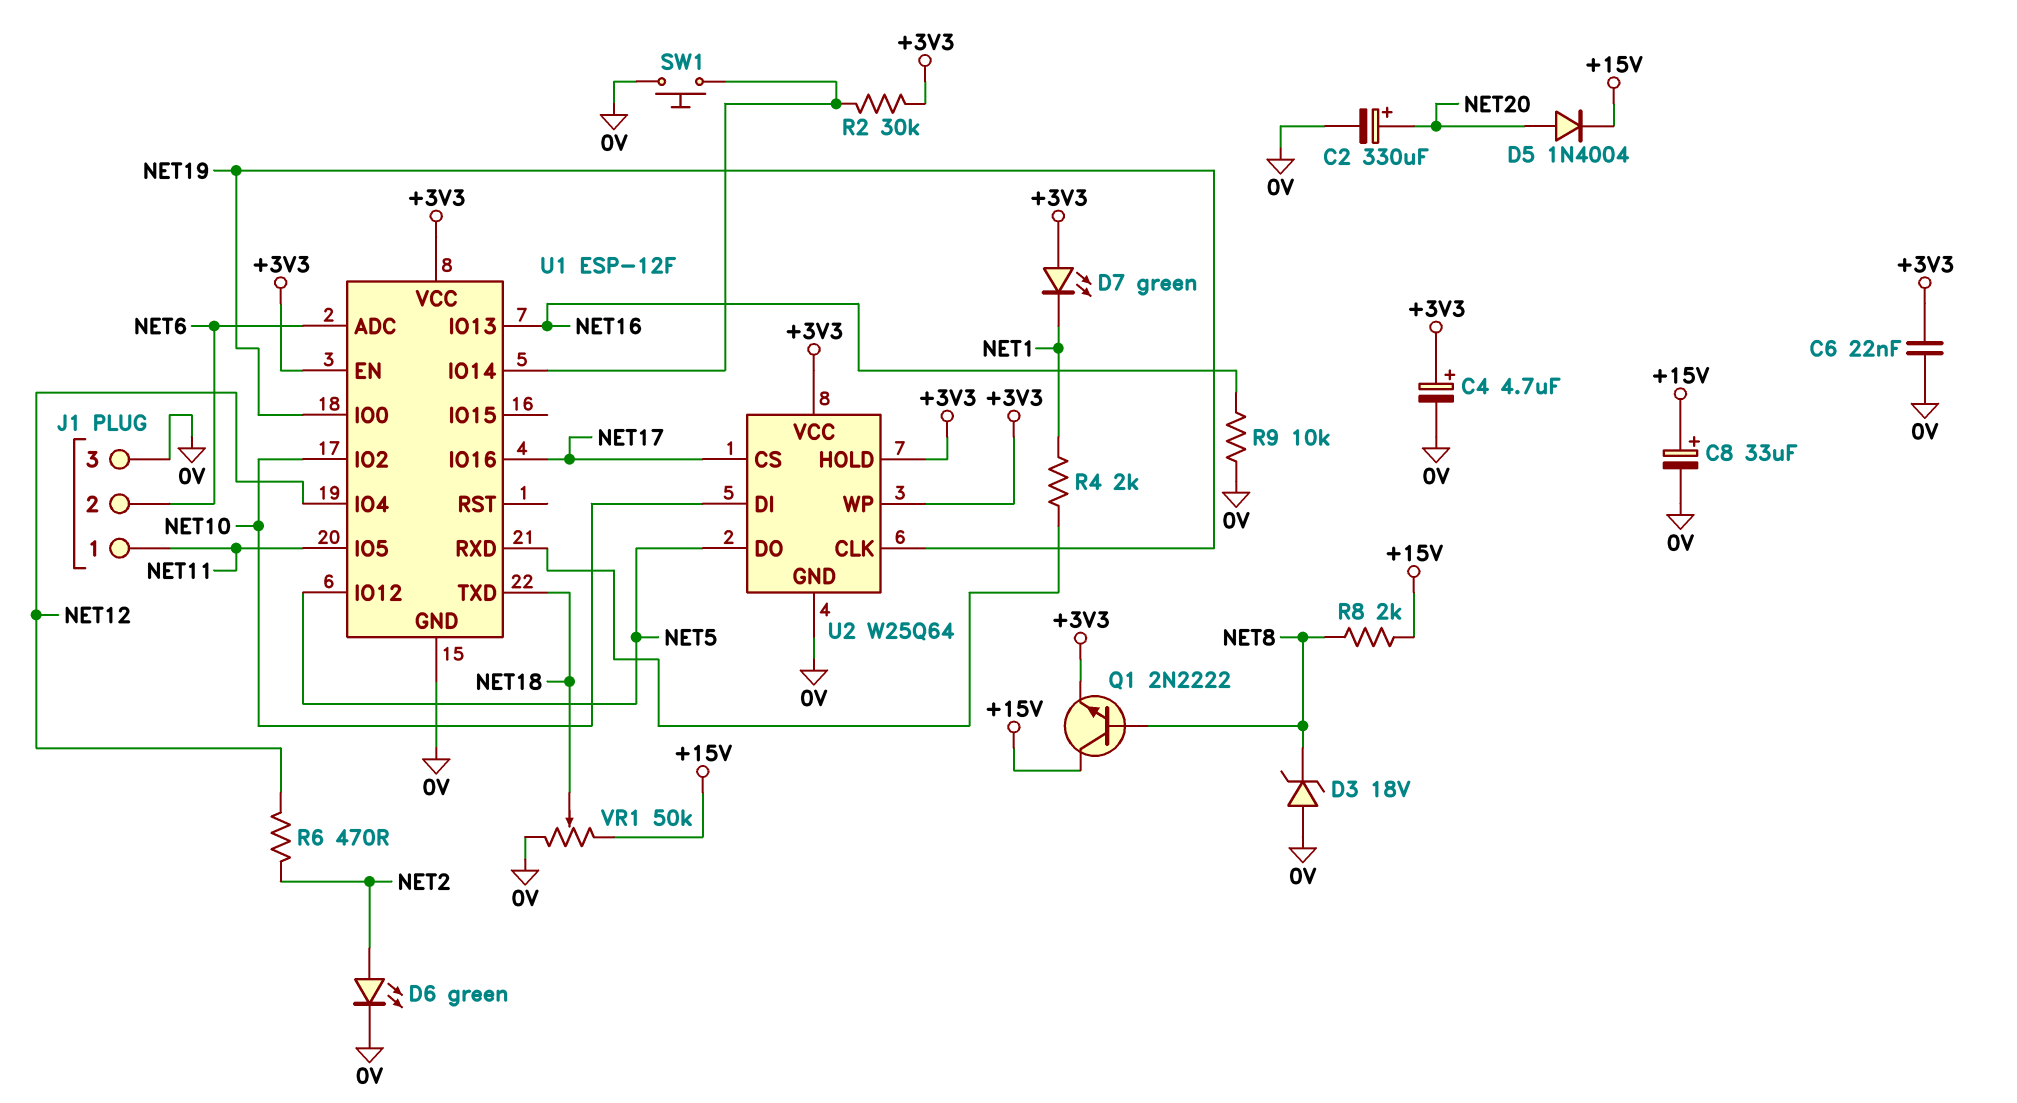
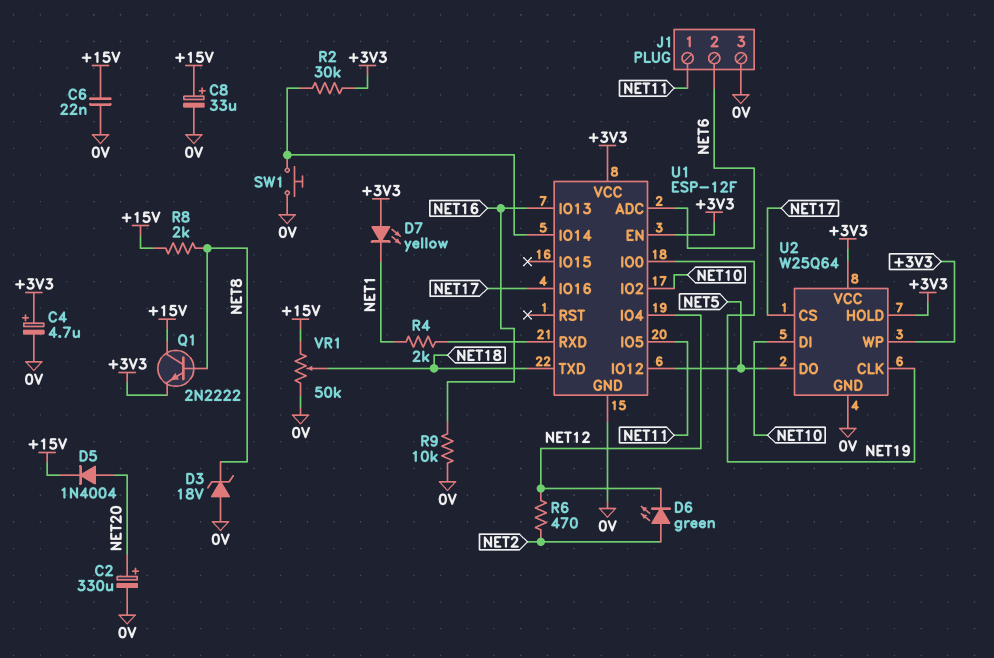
C6: 22nF (+3V3, 0V) -> 22nF (+15V, 0V)
D6: LED green (A NET2, K 0V) -> LED green (A NET2, K NET12)
D7: LED green (A +3V3, K NET1) -> LED yellow (A +3V3, K NET1)

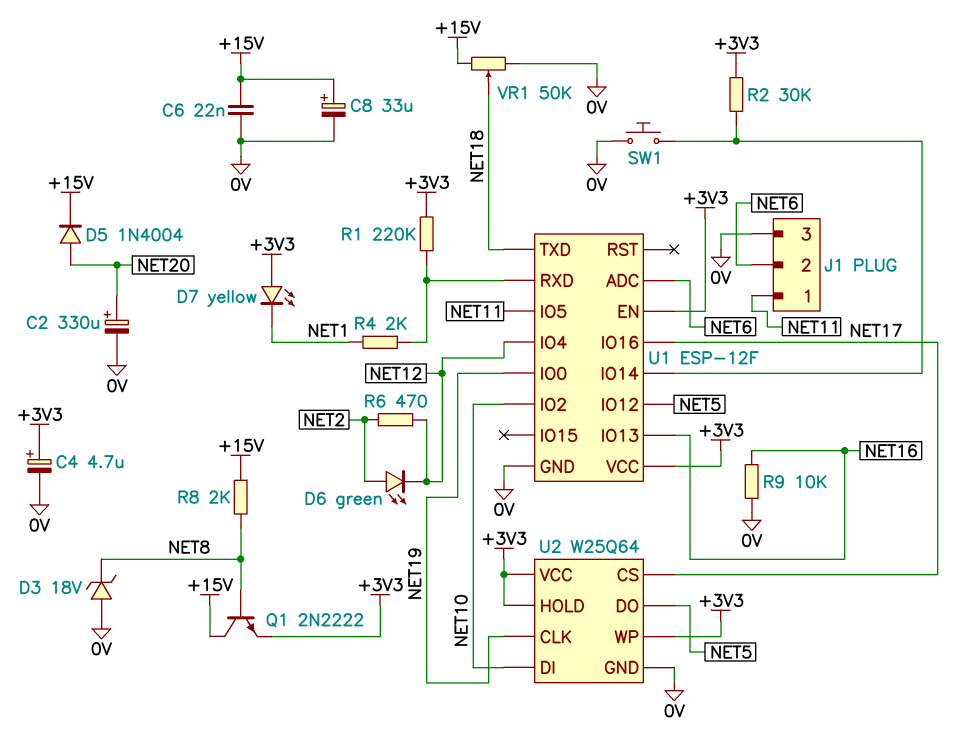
R1: none -> 220k (+3V3, U1/RXD)

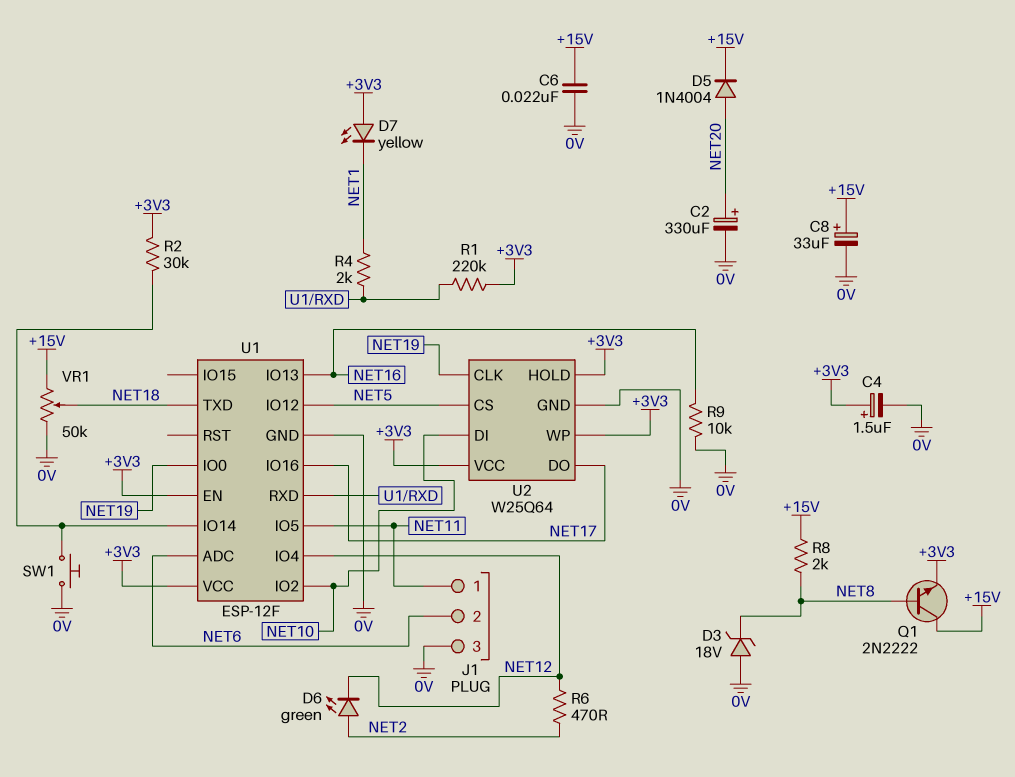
C4: 4.7uF (plus +3V3, minus 0V) -> 1.5uF (plus +3V3, minus 0V)
U2 pin CS: NET17 -> NET5
U2 pin DO: NET5 -> NET17

